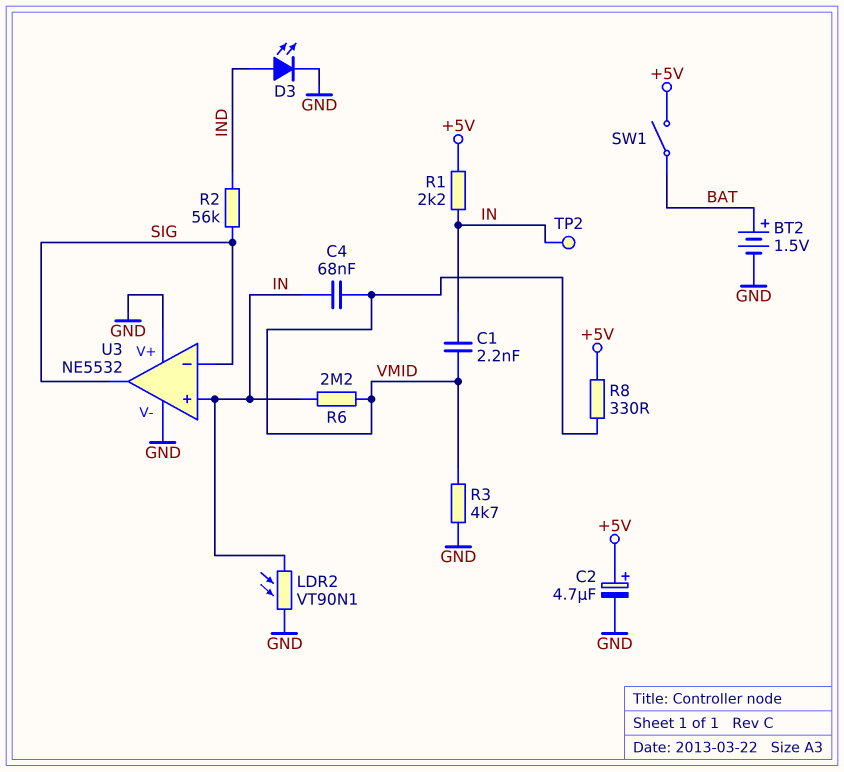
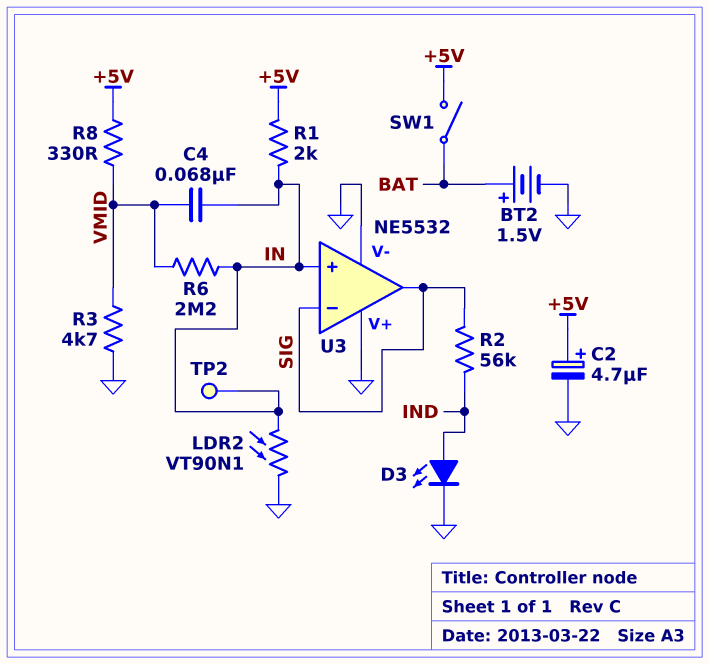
C1: 2.2nF (IN, VMID) -> none
R1: 2.2k (+5V, IN) -> 2k (+5V, IN)

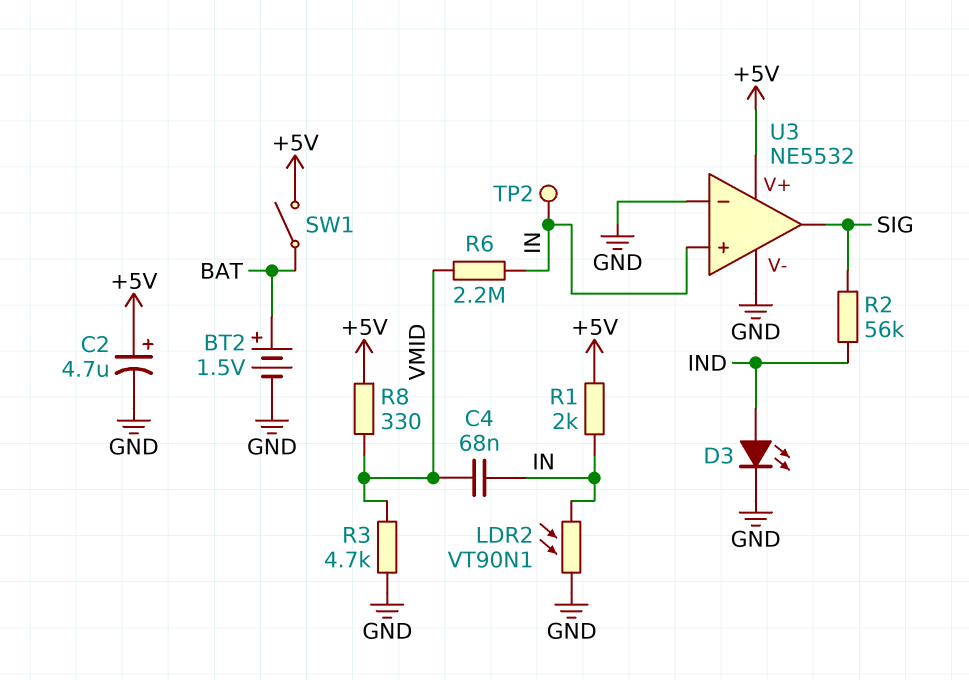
U3 pin V+: GND -> +5V
U3 pin in-: SIG -> GND

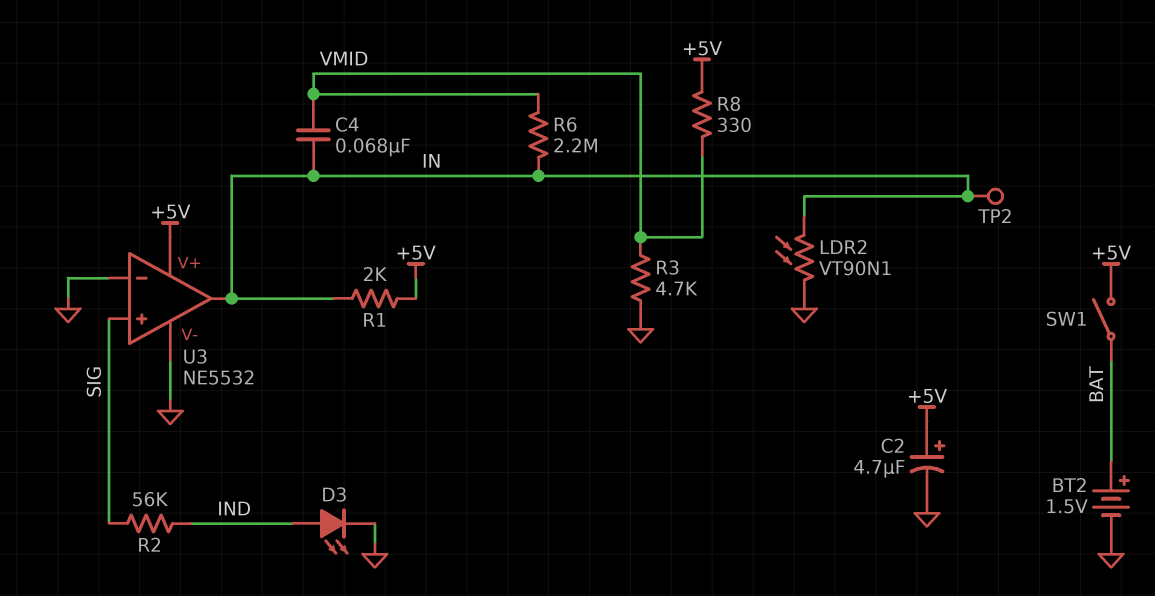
U3 pin in+: IN -> SIG
U3 pin out: SIG -> IN

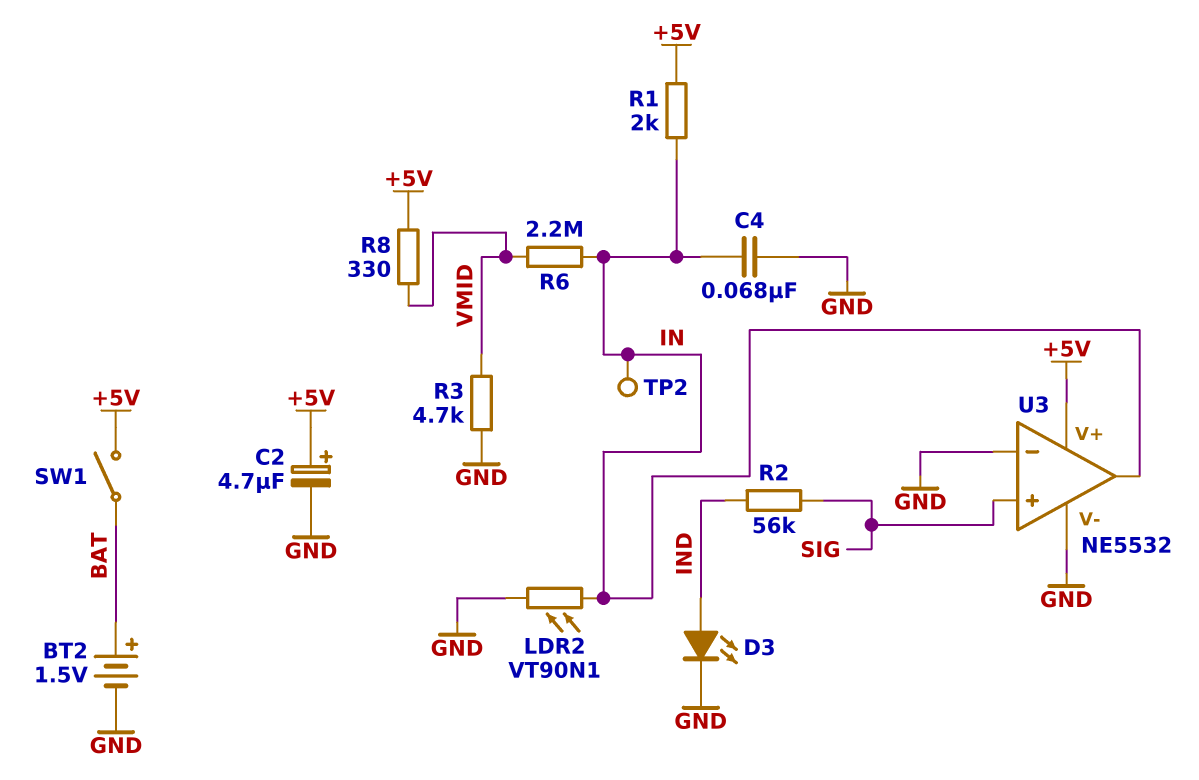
C4: 68nF (IN, VMID) -> 68nF (GND, IN)

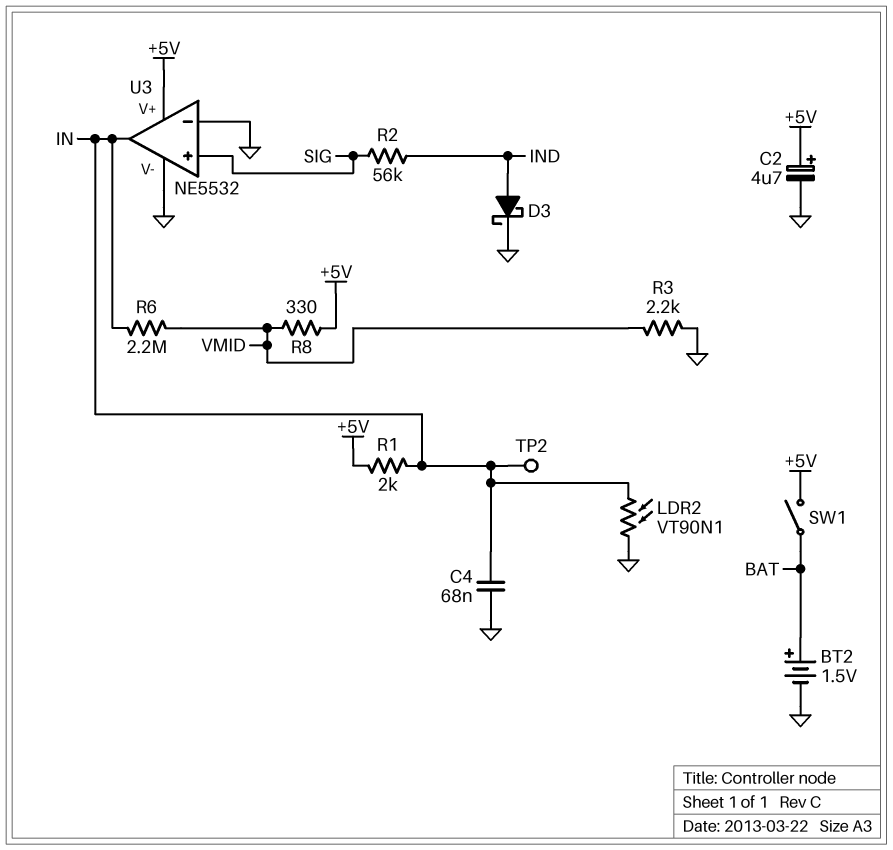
D3: LED (A IND, K GND) -> schottky (A IND, K GND)
R3: 4.7k (GND, VMID) -> 2.2k (GND, VMID)

